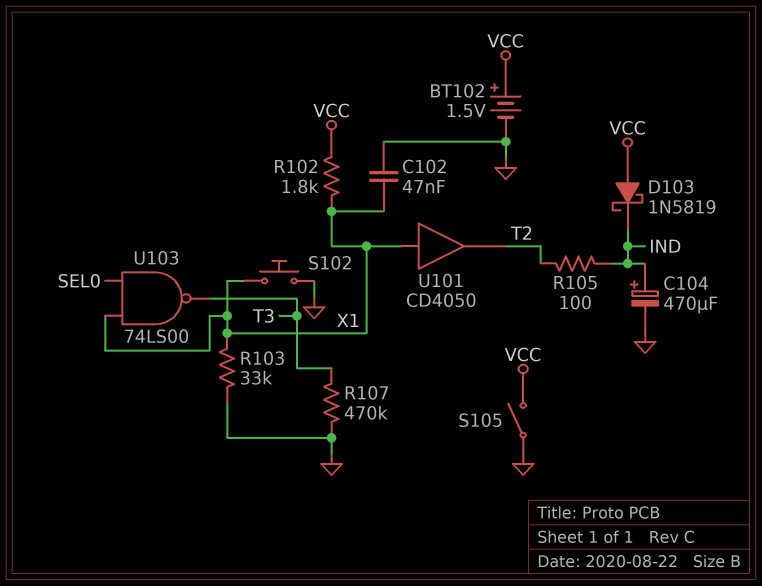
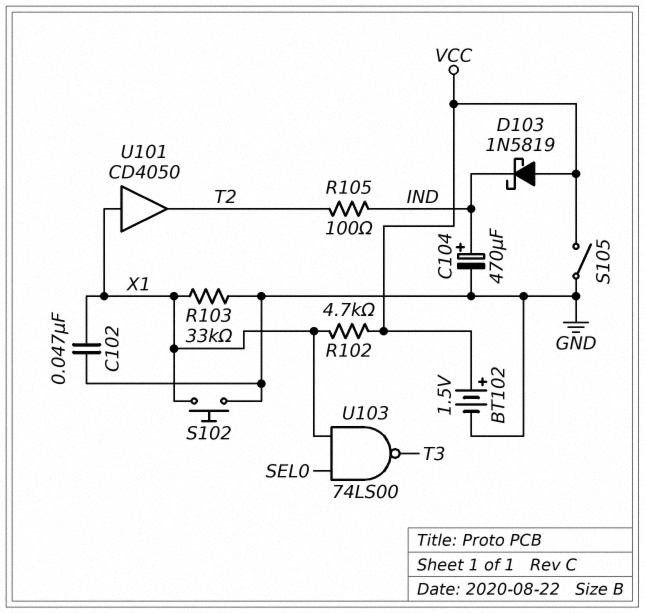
R102: 1.8k (VCC, X1) -> 4.7k (VCC, X1)
R107: 470k (GND, T3) -> none

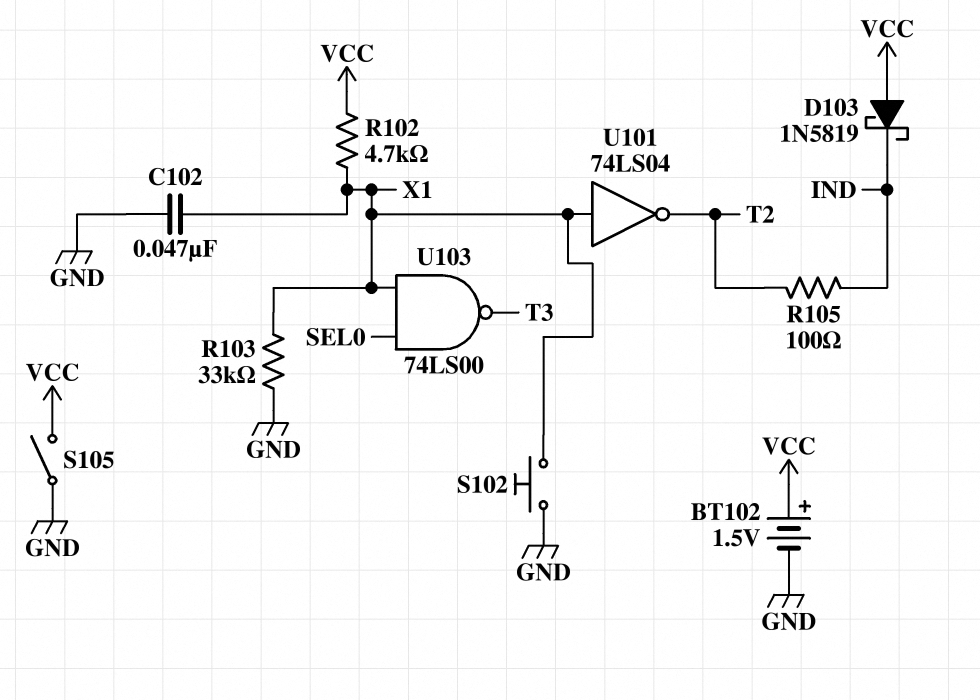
C104: 470uF (plus IND, minus GND) -> none
U101: buffer CD4050 (in X1, out T2) -> NOT 74LS04 (in X1, out T2)

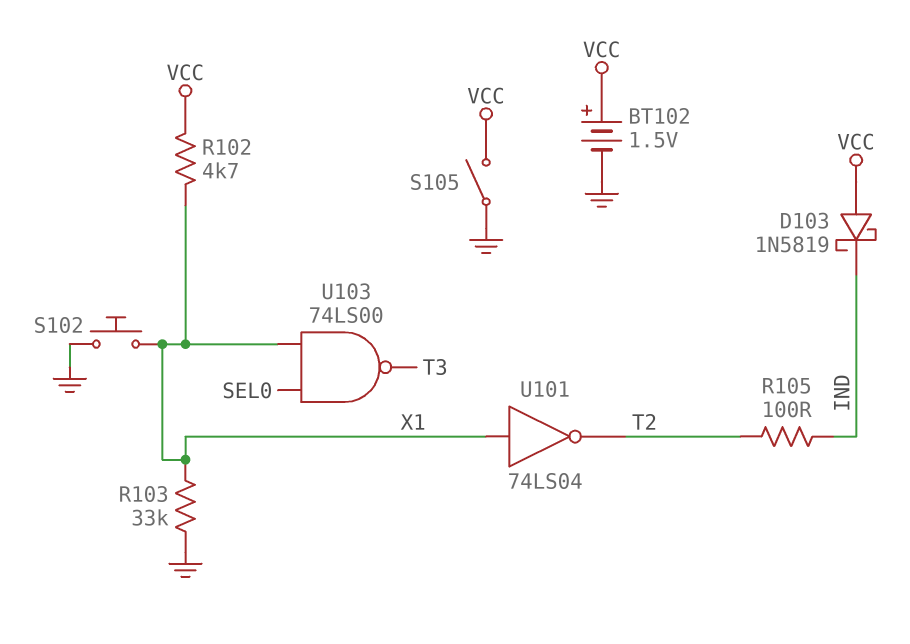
C102: 47nF (GND, X1) -> none

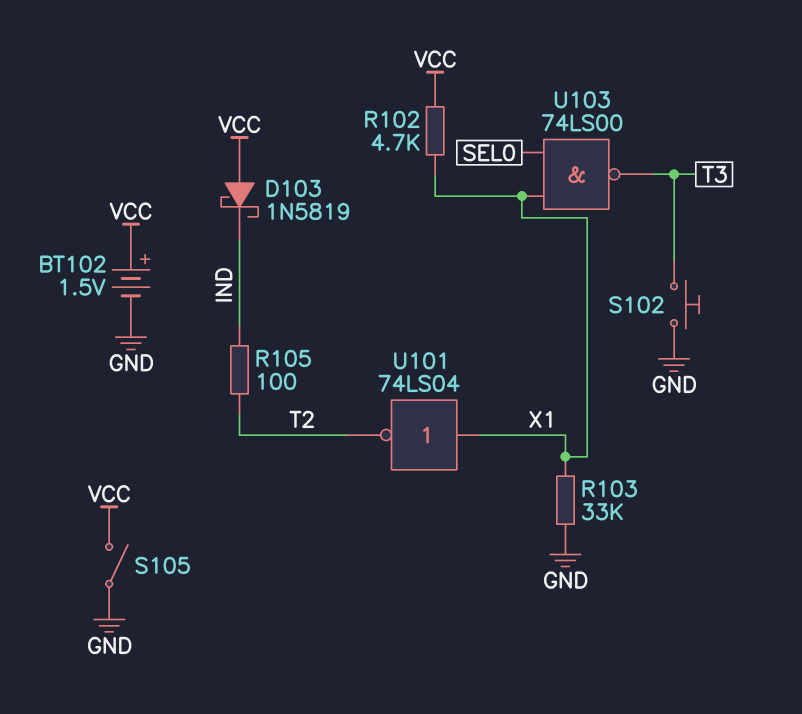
S102: button (GND, X1) -> button (GND, T3)

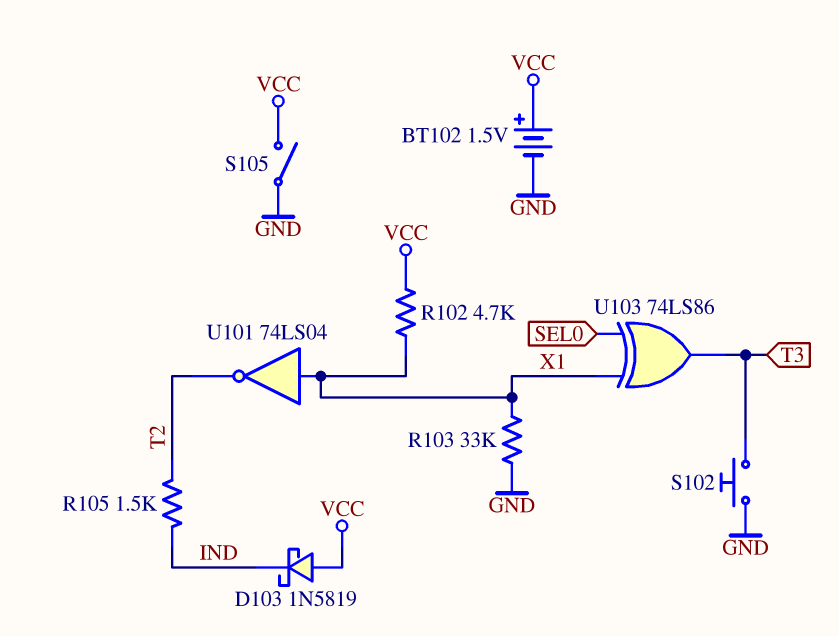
R105: 100 (IND, T2) -> 1.5k (IND, T2)
U103: NAND 74LS00 (in SEL0, in X1, out T3) -> XOR 74LS86 (in SEL0, in X1, out T3)

